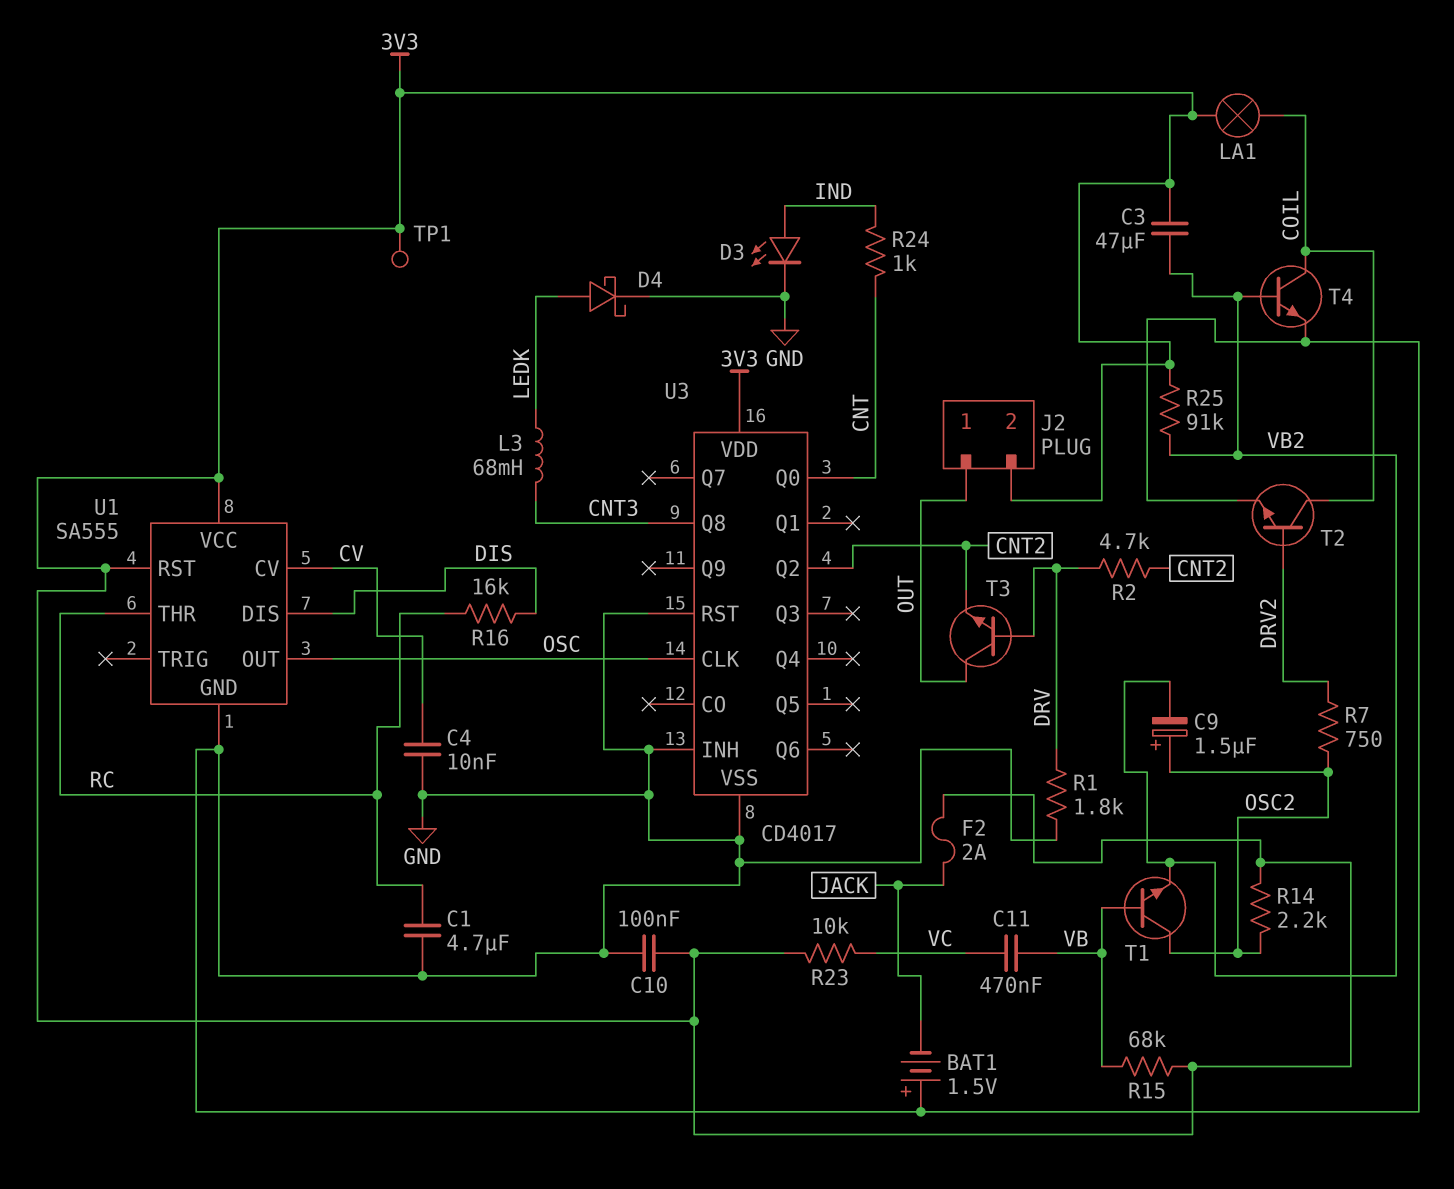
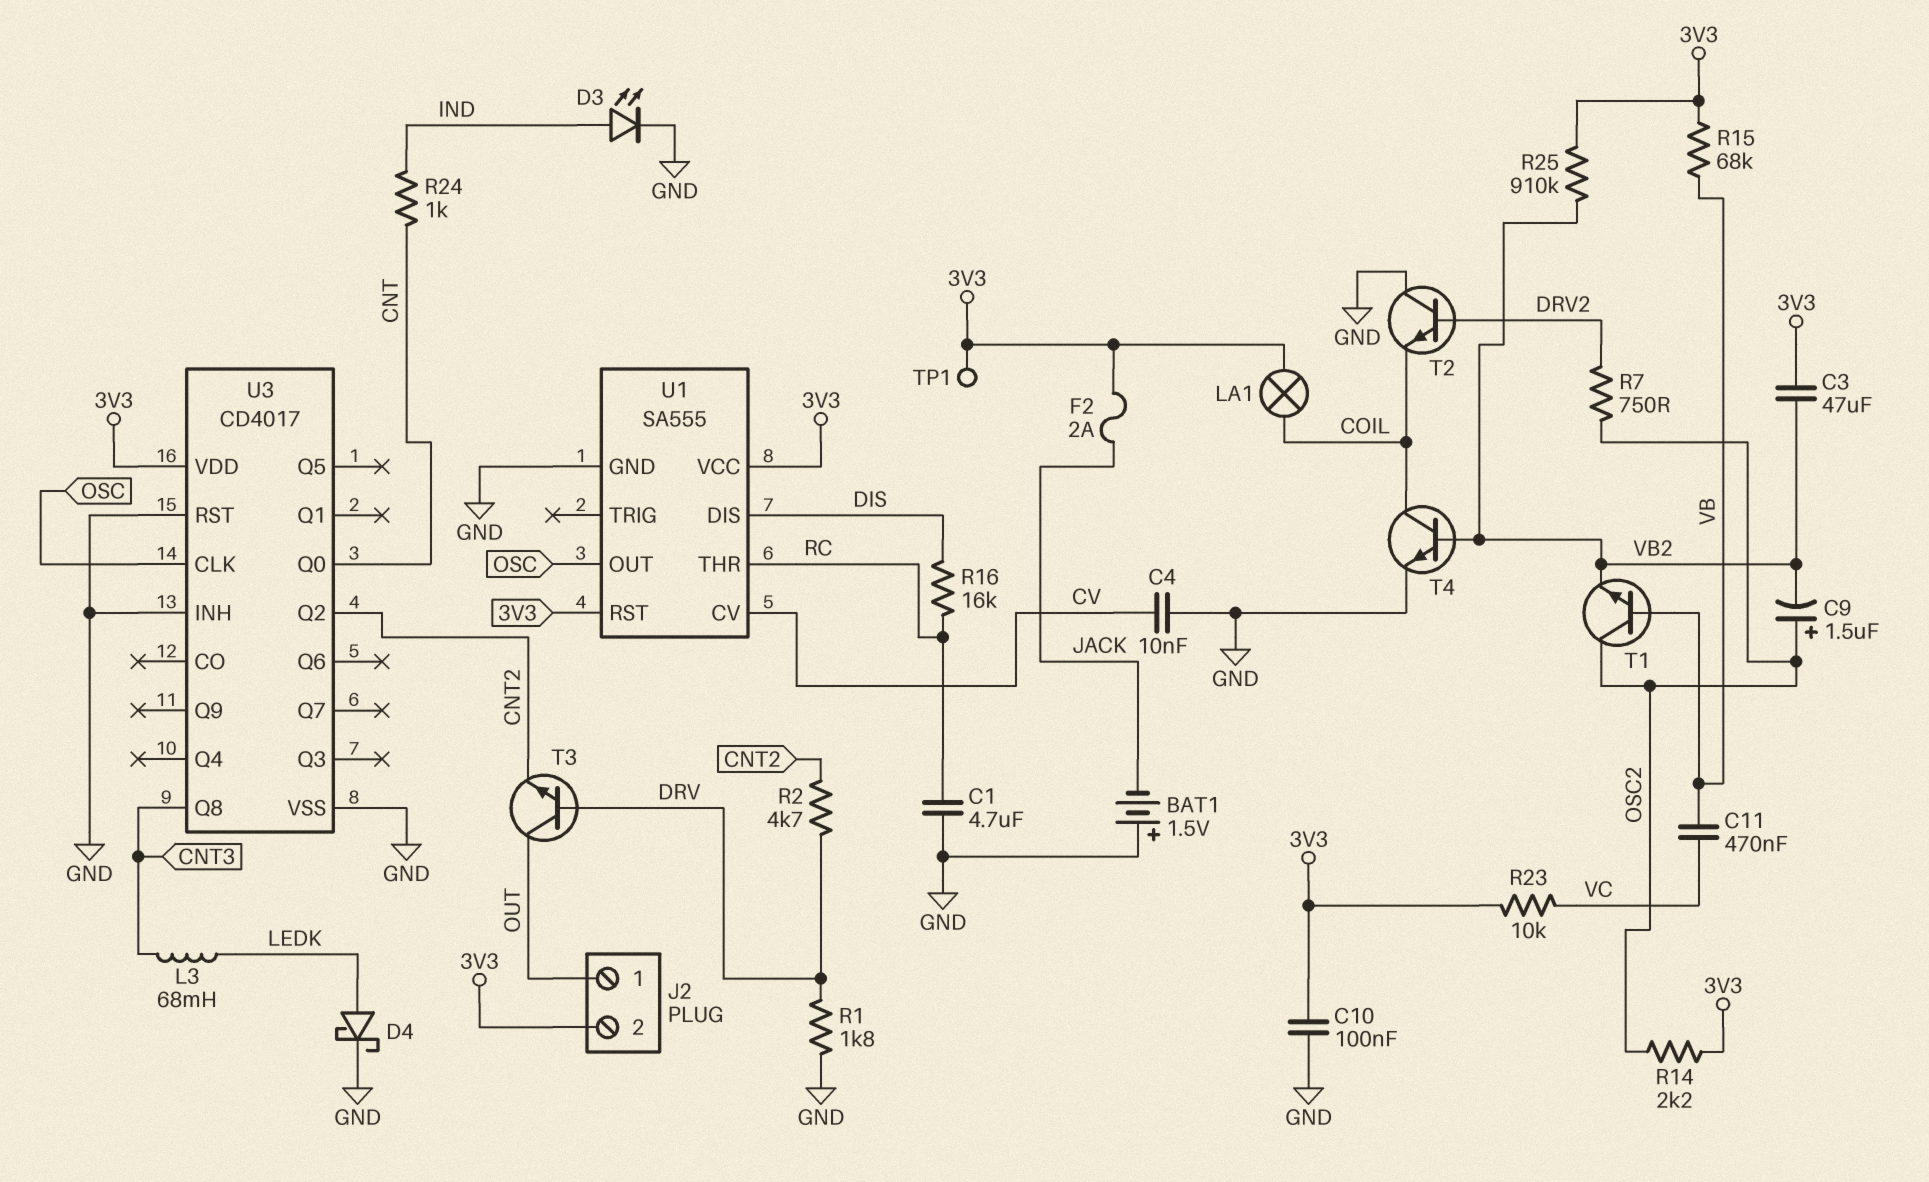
R25: 91k (3V3, VB2) -> 910k (3V3, VB2)
T2: NPN (B DRV2, C COIL, E GND) -> NPN (B DRV2, C GND, E COIL)

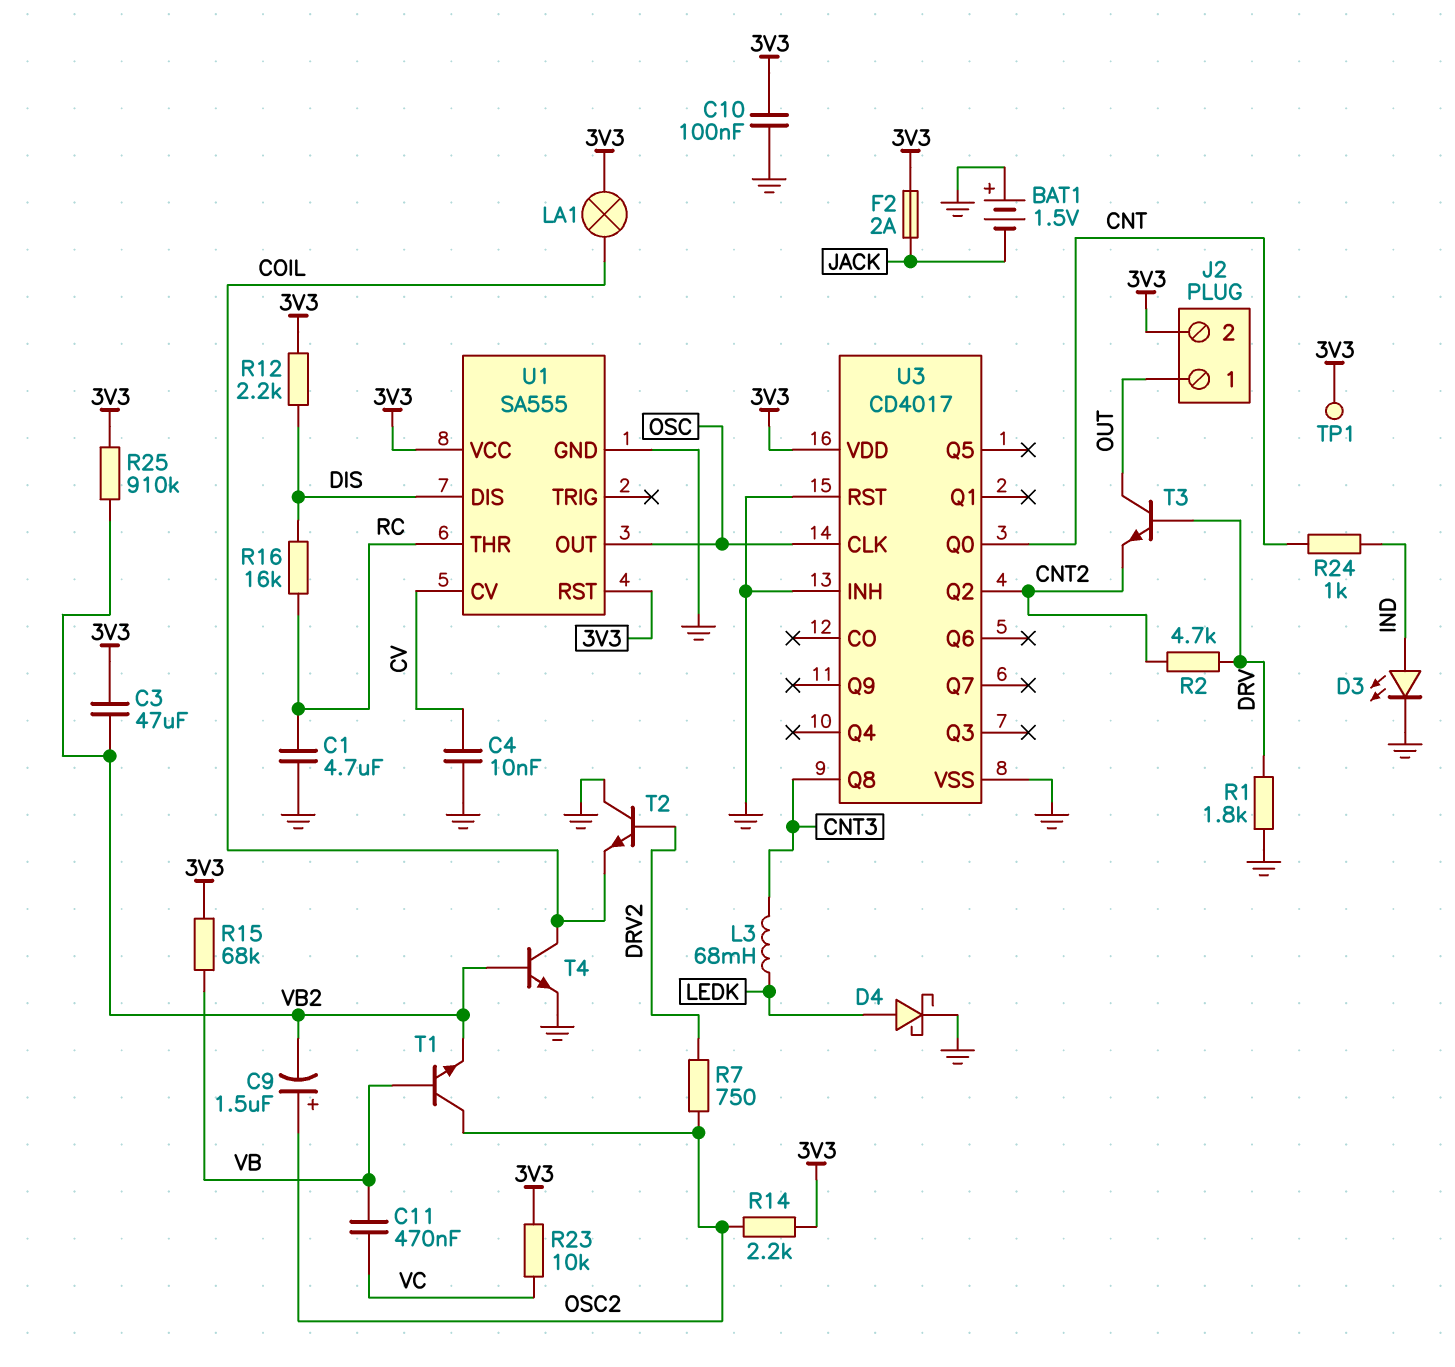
R12: none -> 2.2k (3V3, DIS)

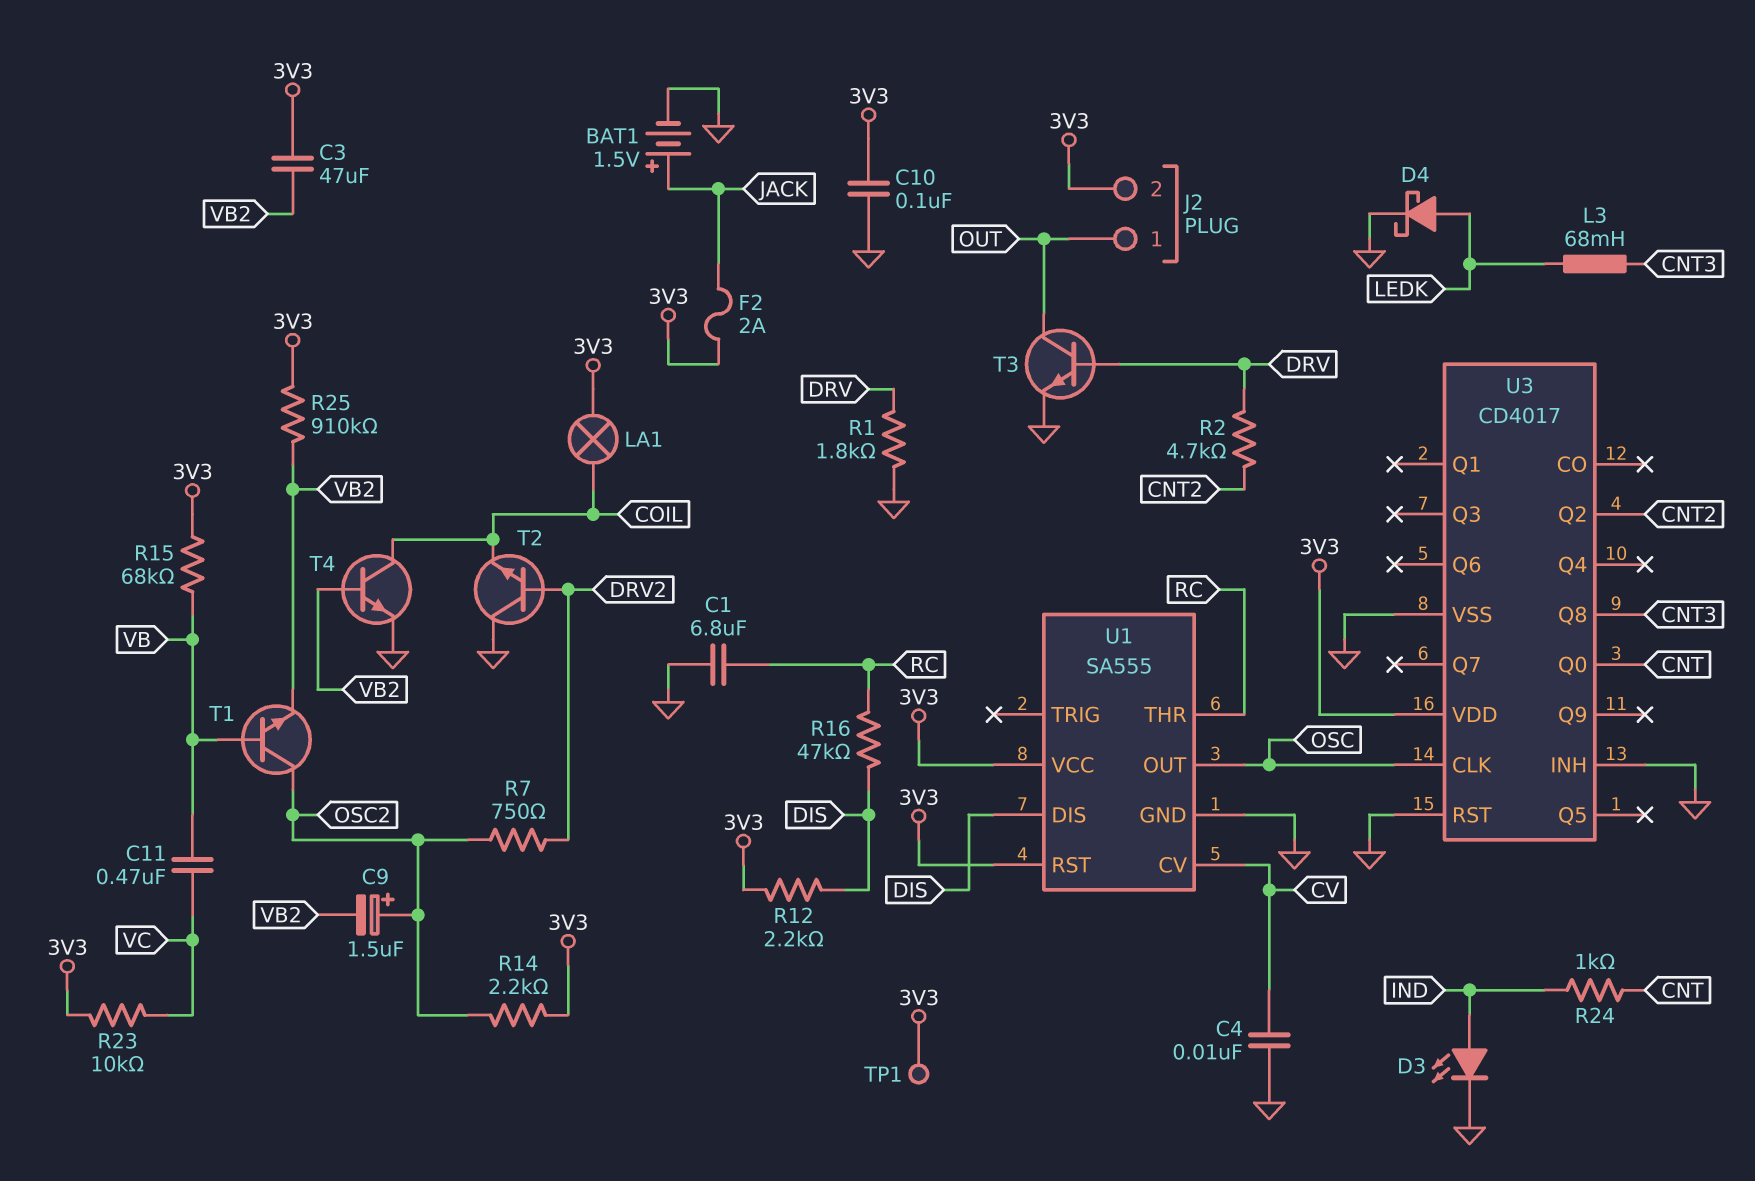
BAT1: 1.5V (plus GND, minus JACK) -> 1.5V (plus JACK, minus GND)
C1: 4.7uF (GND, RC) -> 6.8uF (GND, RC)
R16: 16k (DIS, RC) -> 47k (DIS, RC)
T3: NPN (B DRV, C OUT, E CNT2) -> NPN (B DRV, C OUT, E GND)

